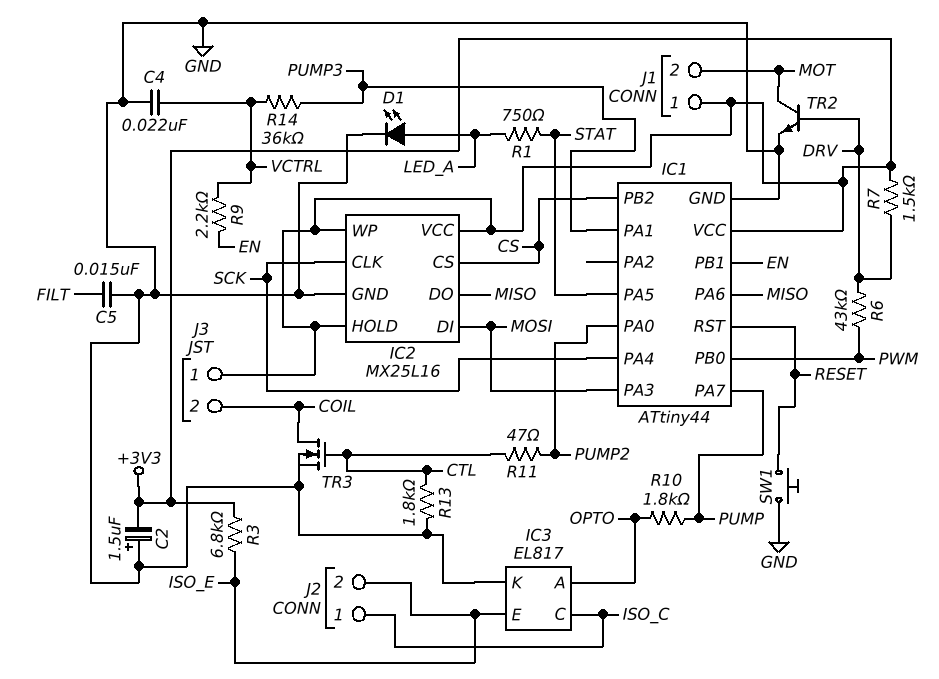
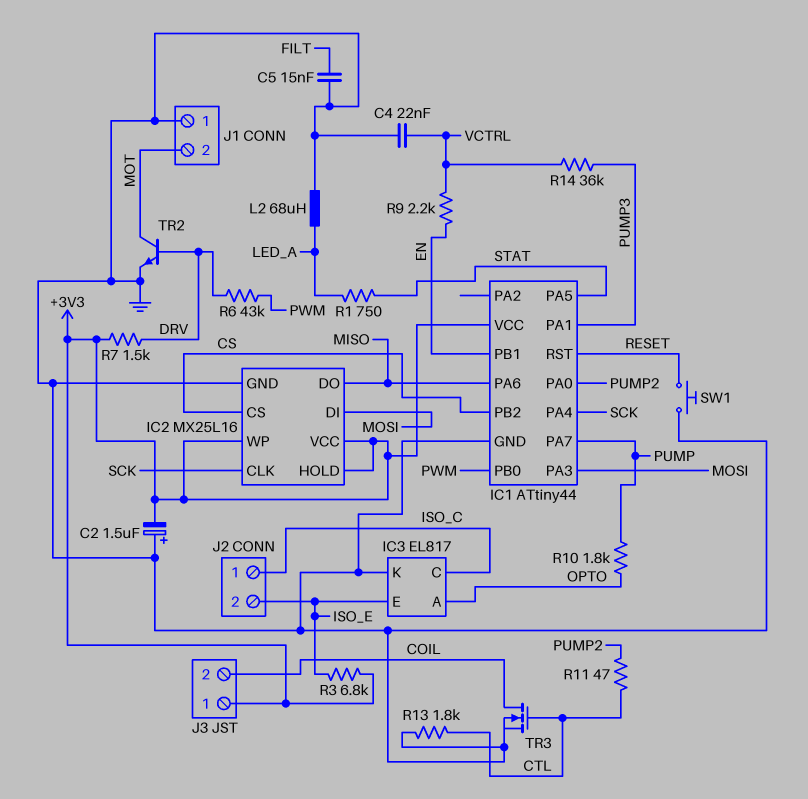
D1: LED (A LED_A, K GND) -> none
J1 pin 1: +3V3 -> GND
L2: none -> 68uH (GND, LED_A)

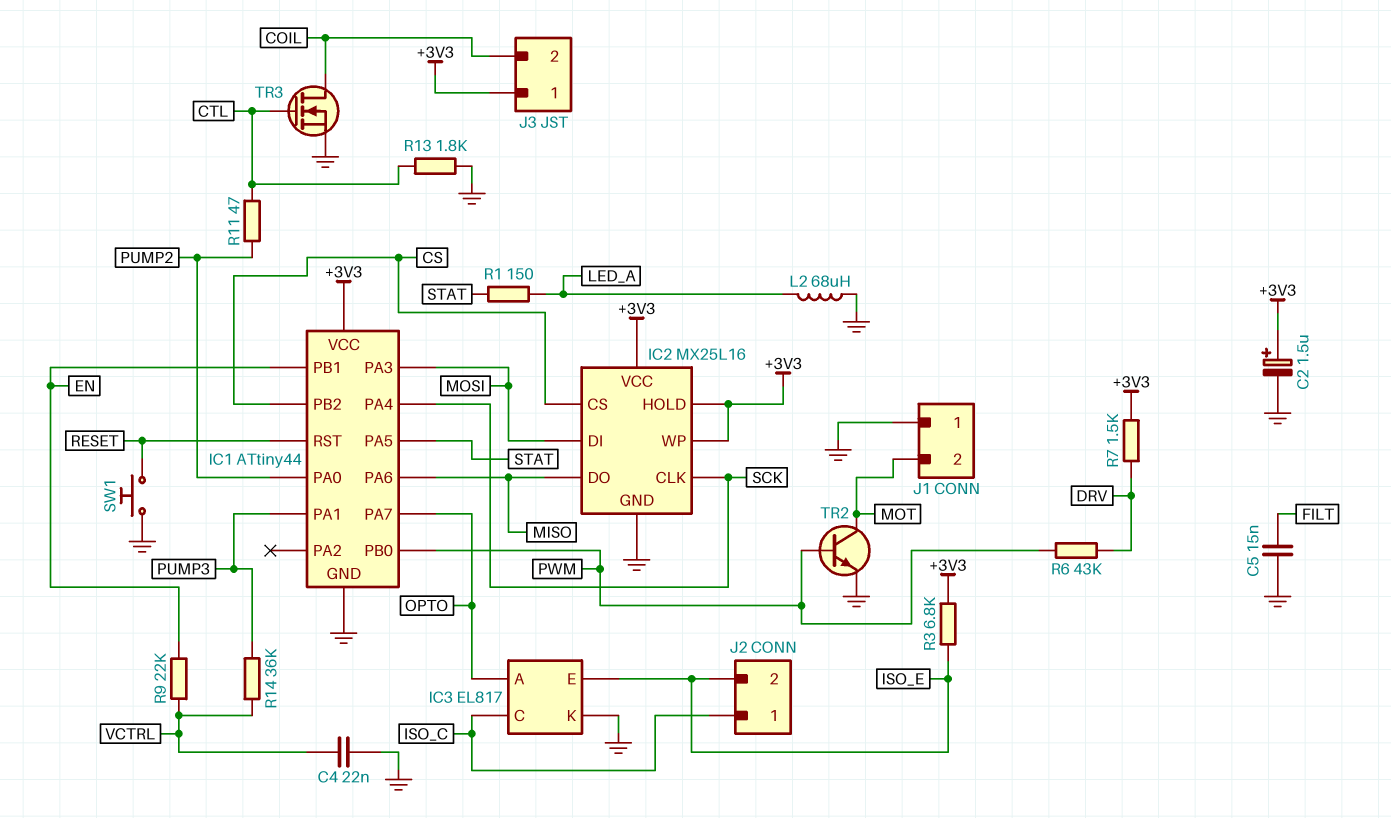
C2: 1.5uF (plus GND, minus +3V3) -> 1.5uF (plus +3V3, minus GND)
IC1 pin PA7: PUMP -> OPTO
R1: 750 (LED_A, STAT) -> 150 (LED_A, STAT)
R9: 2.2k (EN, VCTRL) -> 22k (EN, VCTRL)
R10: 1.8k (OPTO, PUMP) -> none
TR2: NPN (B DRV, C MOT, E GND) -> NPN (B PWM, C MOT, E GND)

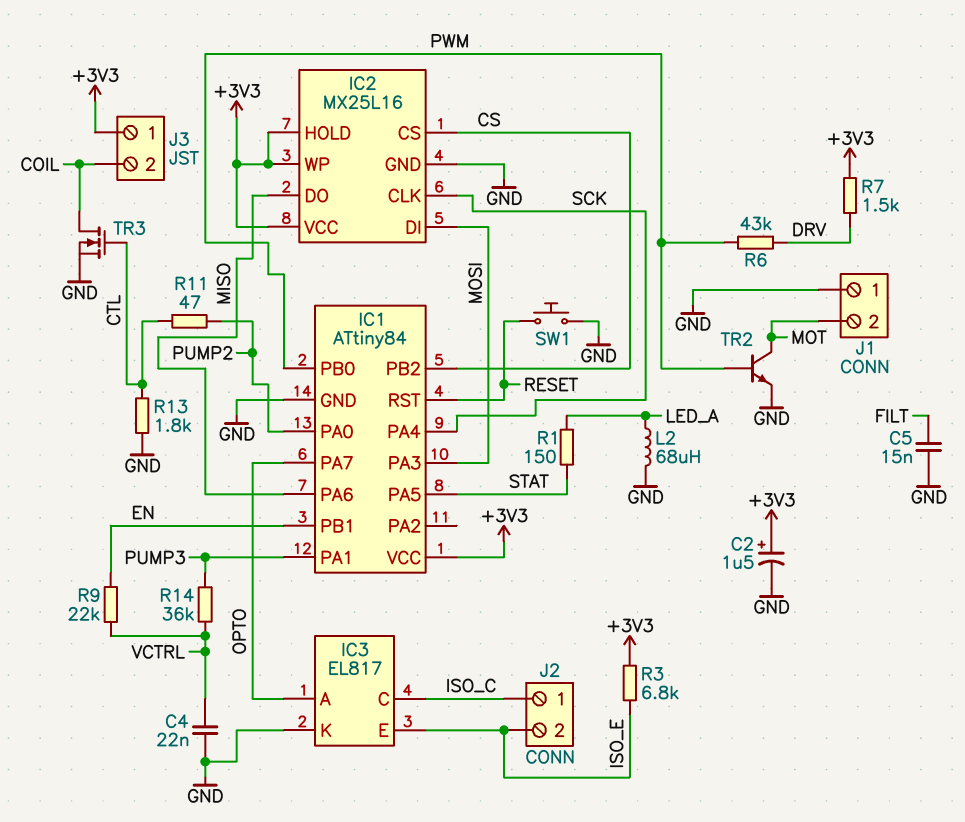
IC1: ATtiny44 -> ATtiny84

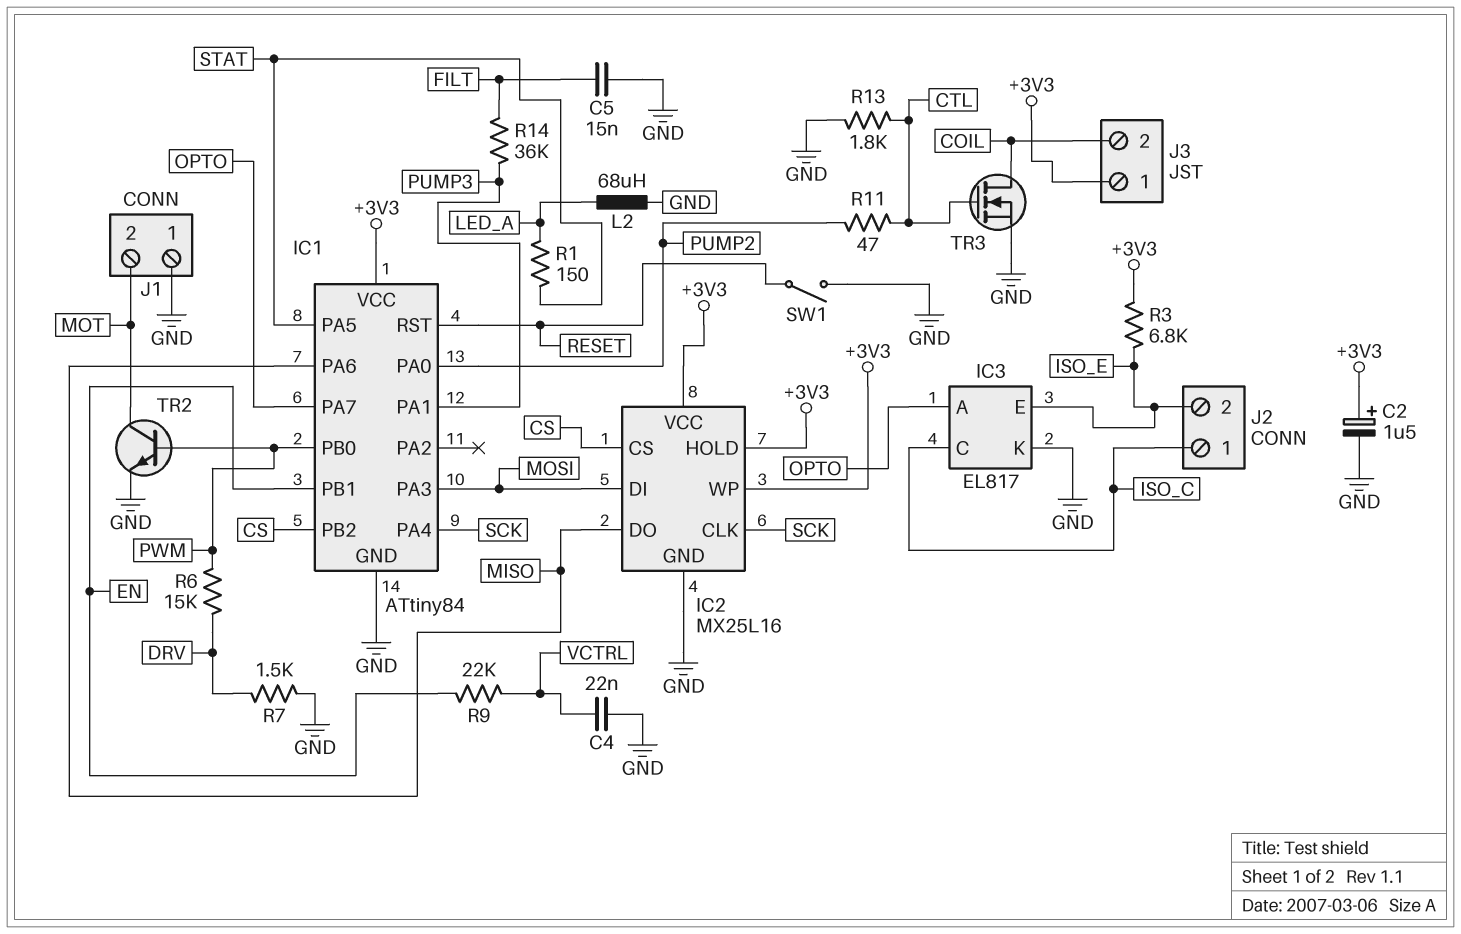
R6: 43k (DRV, PWM) -> 15k (DRV, PWM)
R7: 1.5k (+3V3, DRV) -> 1.5k (DRV, GND)
R14: 36k (PUMP3, VCTRL) -> 36k (FILT, PUMP3)
SW1: button (GND, RESET) -> switch (GND, RESET)

